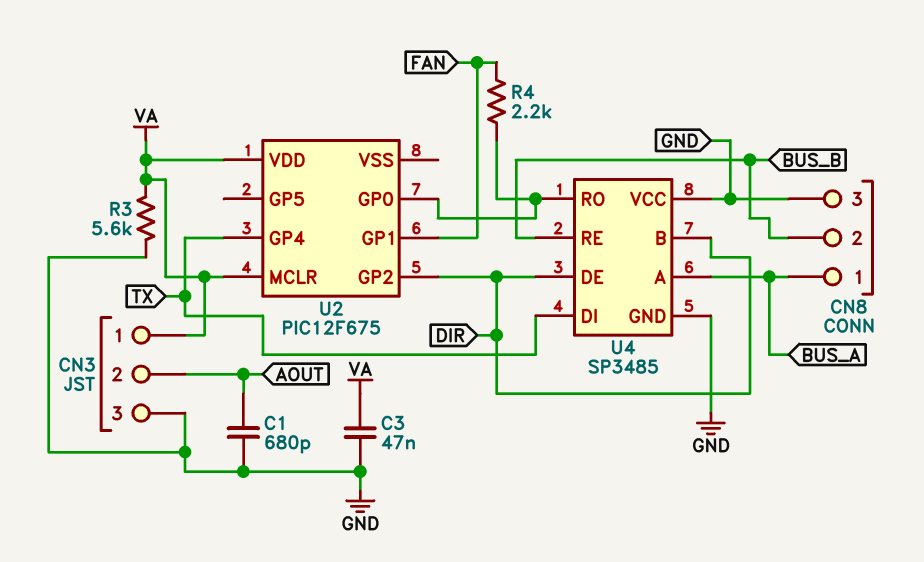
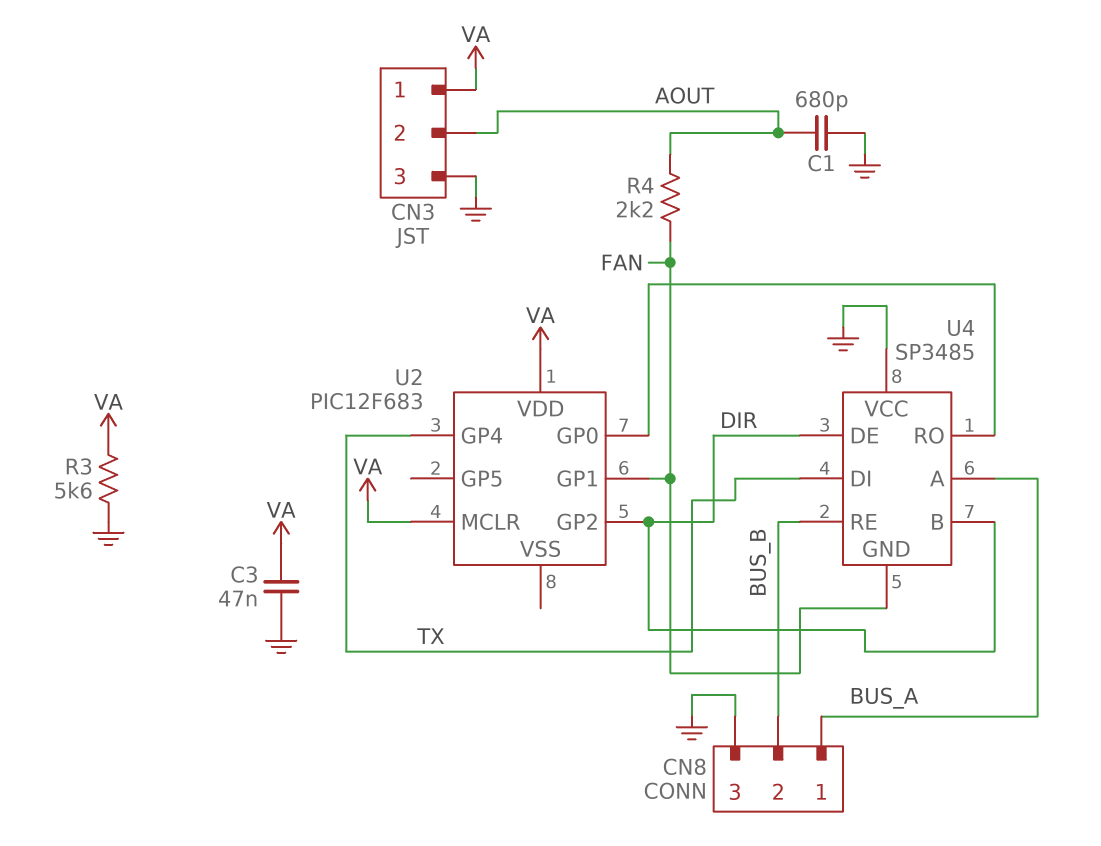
R4: 2.2k (FAN, U2/GP0) -> 2.2k (AOUT, FAN)
U2: PIC12F675 -> PIC12F683
U4 pin GND: GND -> FAN

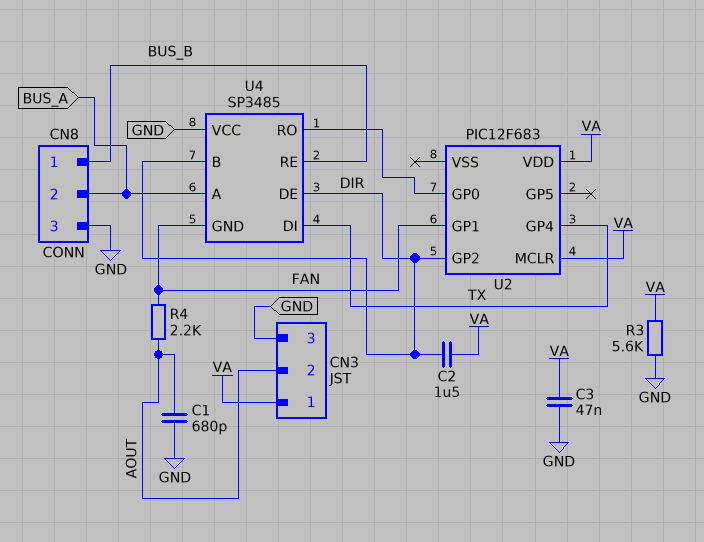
C2: none -> 1.5uF (DIR, VA)
CN8 pin 1: BUS_A -> BUS_B
CN8 pin 2: BUS_B -> BUS_A

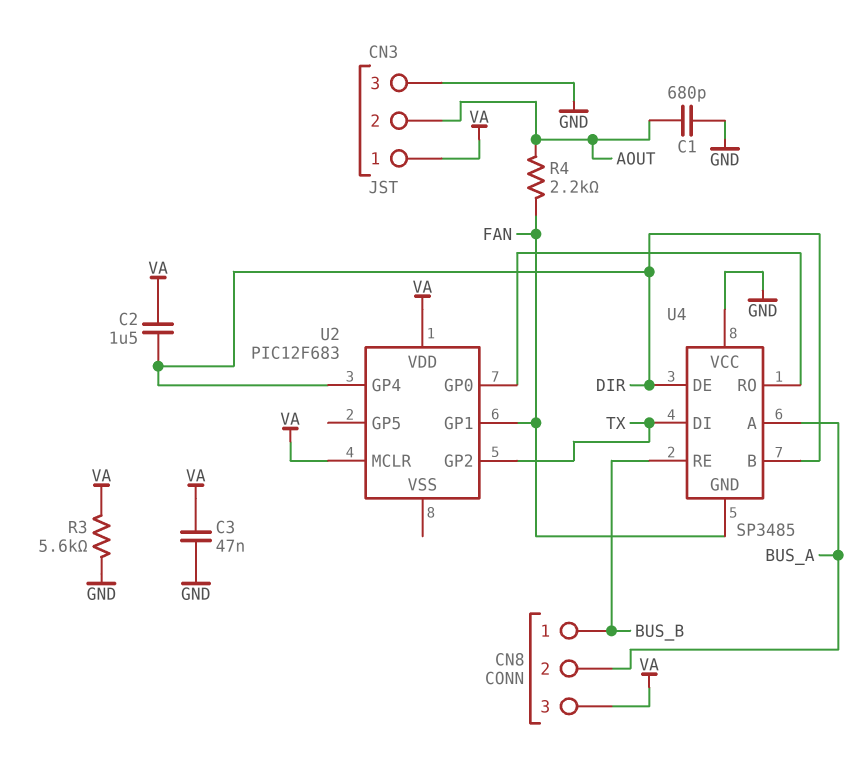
CN8 pin 3: GND -> VA
U2 pin GP2: DIR -> TX
U2 pin GP4: TX -> DIR

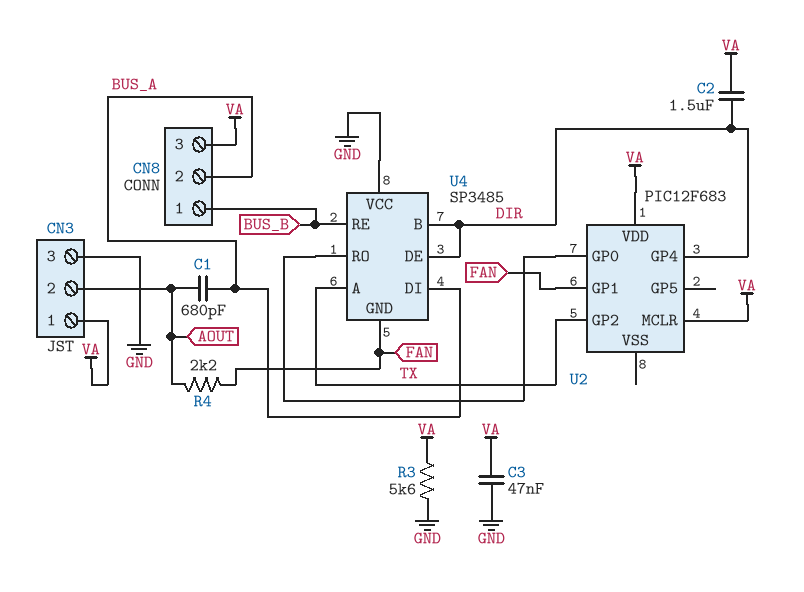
C1: 680pF (AOUT, GND) -> 680pF (AOUT, BUS_A)
U4 pin A: BUS_A -> TX
U4 pin DI: TX -> BUS_A

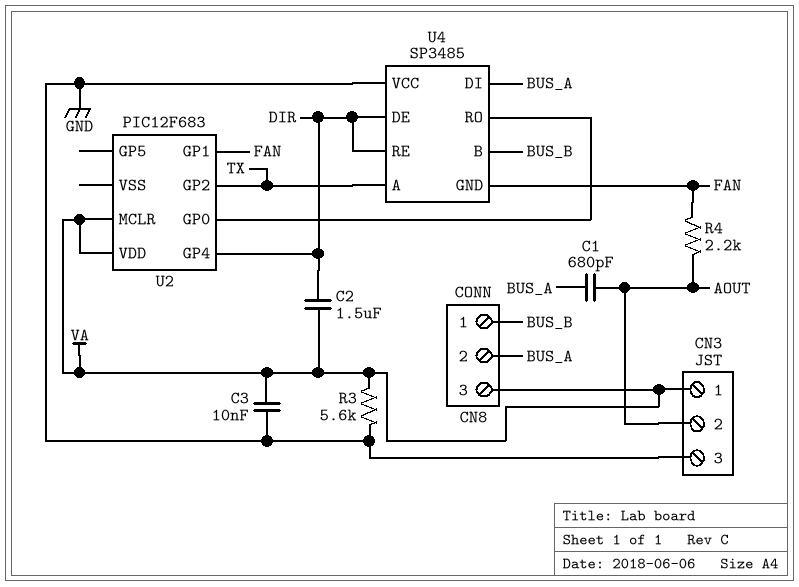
C3: 47nF (GND, VA) -> 10nF (GND, VA)
U4 pin B: DIR -> BUS_B
U4 pin RE: BUS_B -> DIR

